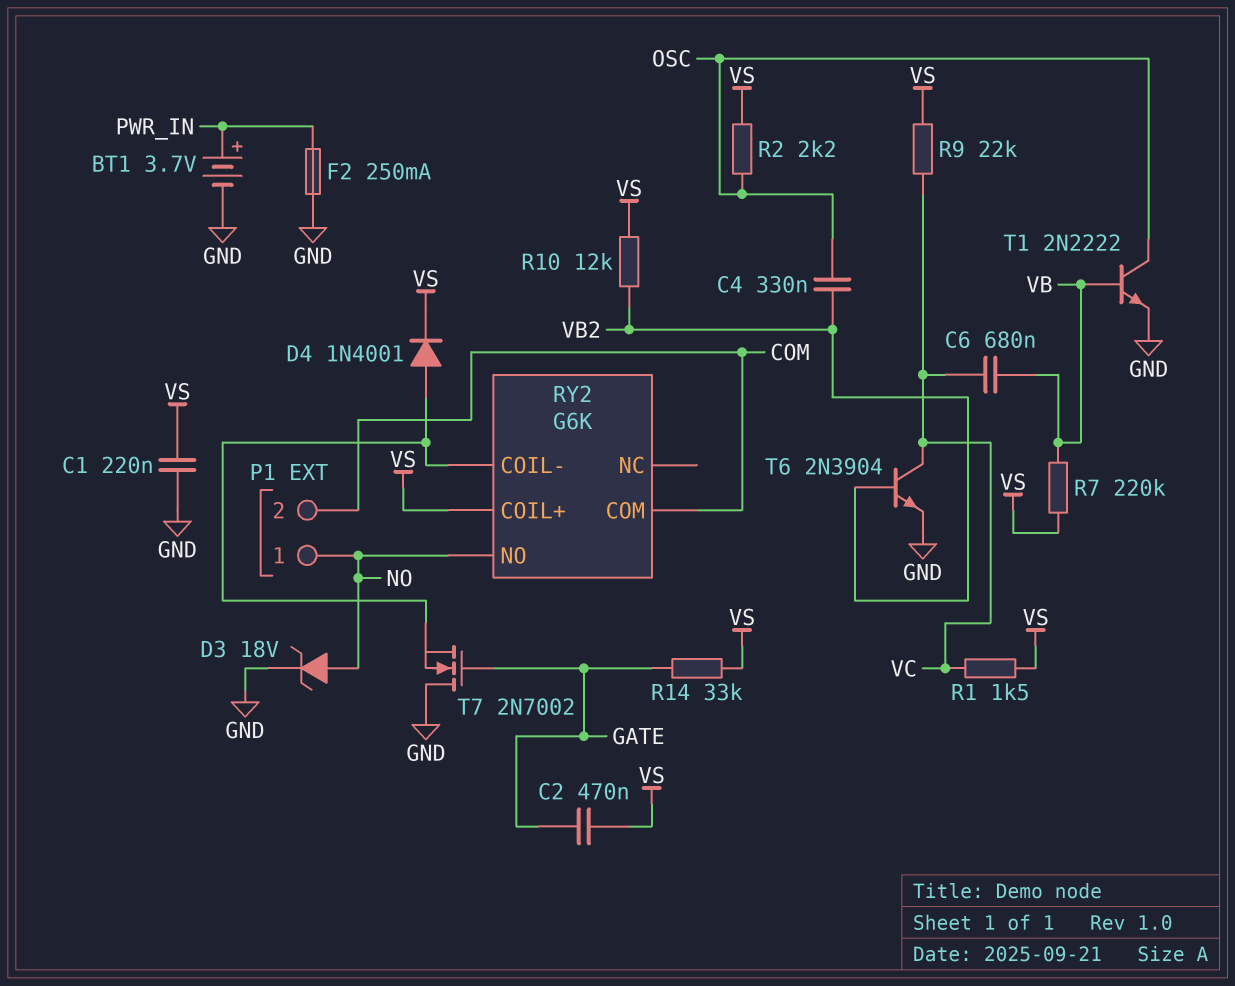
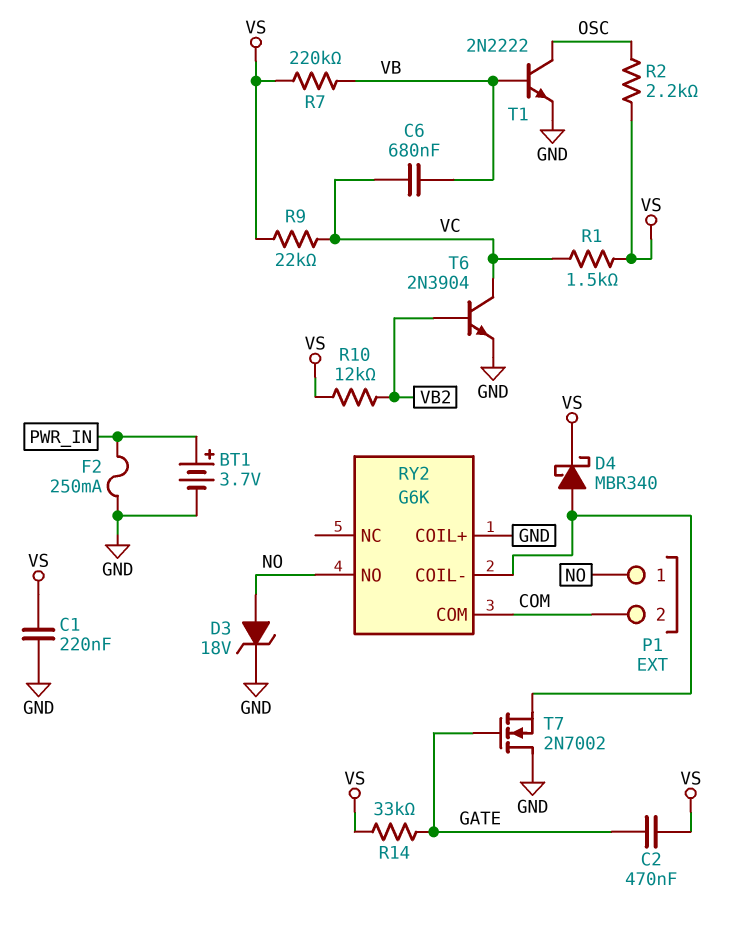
C4: 330nF (OSC, VB2) -> none
D4: diode 1N4001 (A RY2/COIL-, K VS) -> schottky MBR340 (A RY2/COIL-, K VS)
RY2 pin COIL+: VS -> GND

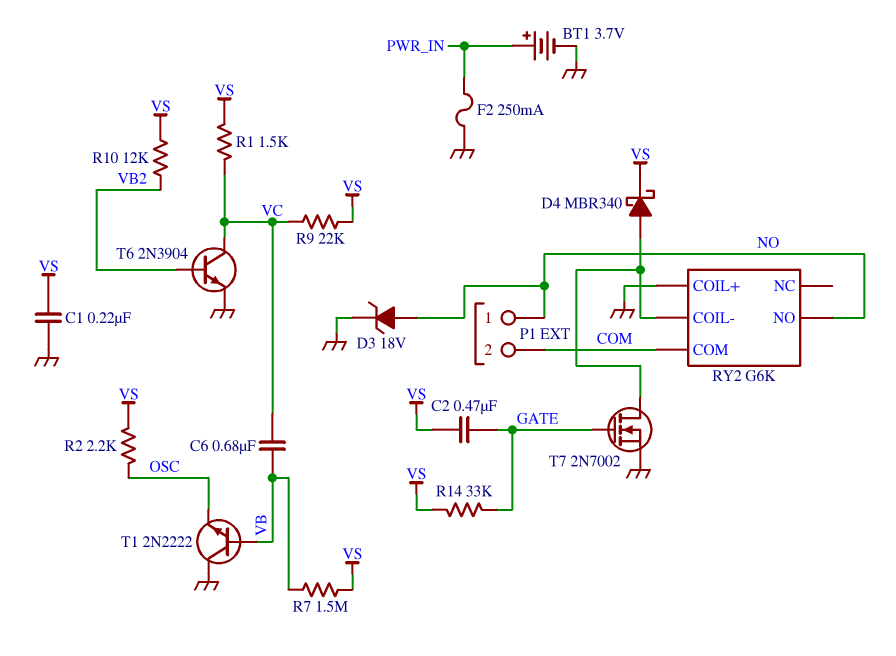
R7: 220k (VB, VS) -> 1.5M (VB, VS)
T1: NPN 2N2222 (B VB, C OSC, E GND) -> NPN 2N2222 (B VB, C GND, E OSC)
T7: NMOS 2N7002 (G GATE, D GND, S RY2/COIL-) -> NMOS 2N7002 (G GATE, D RY2/COIL-, S GND)

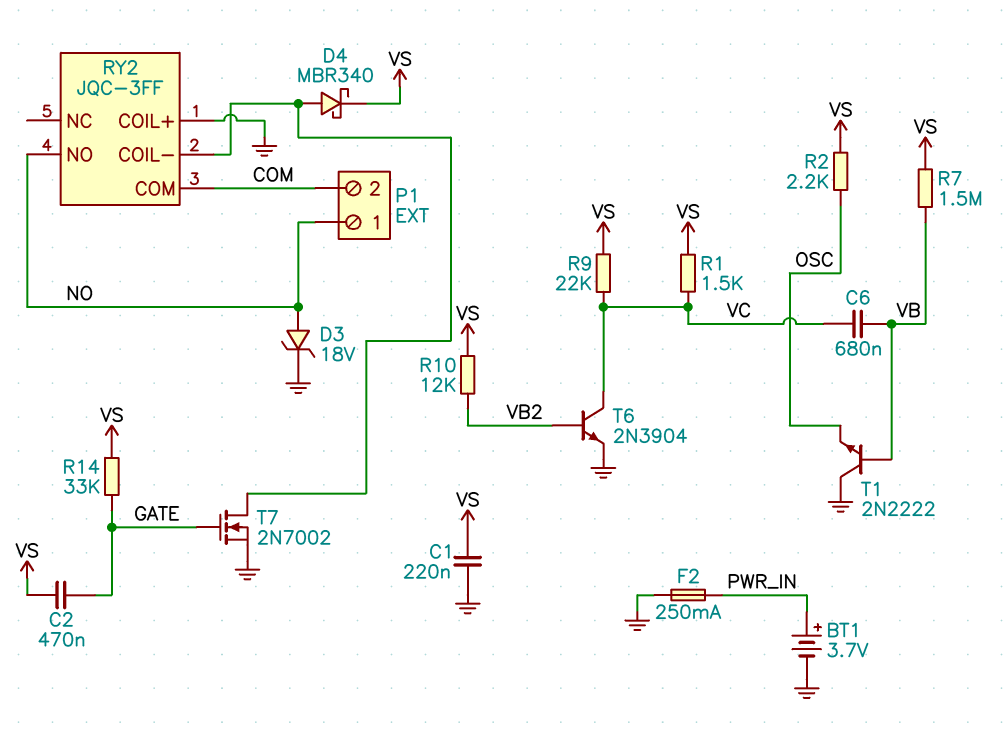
RY2: G6K -> JQC-3FF

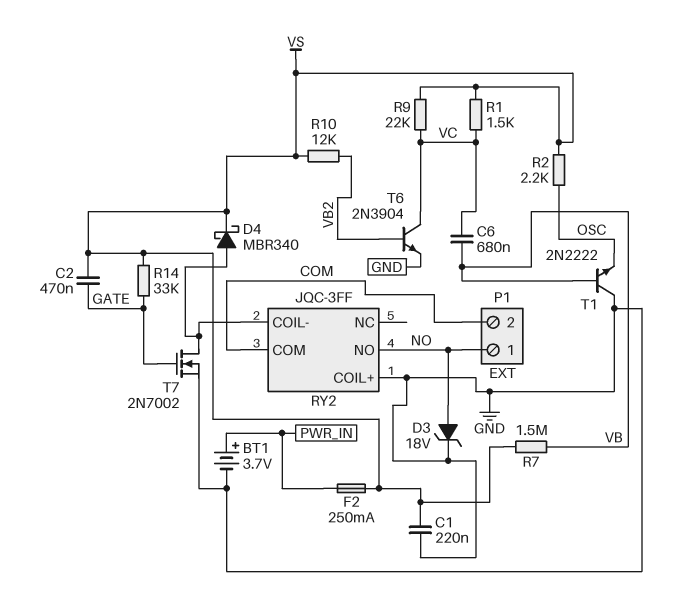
F2: 250mA (GND, PWR_IN) -> 250mA (PWR_IN, VS)

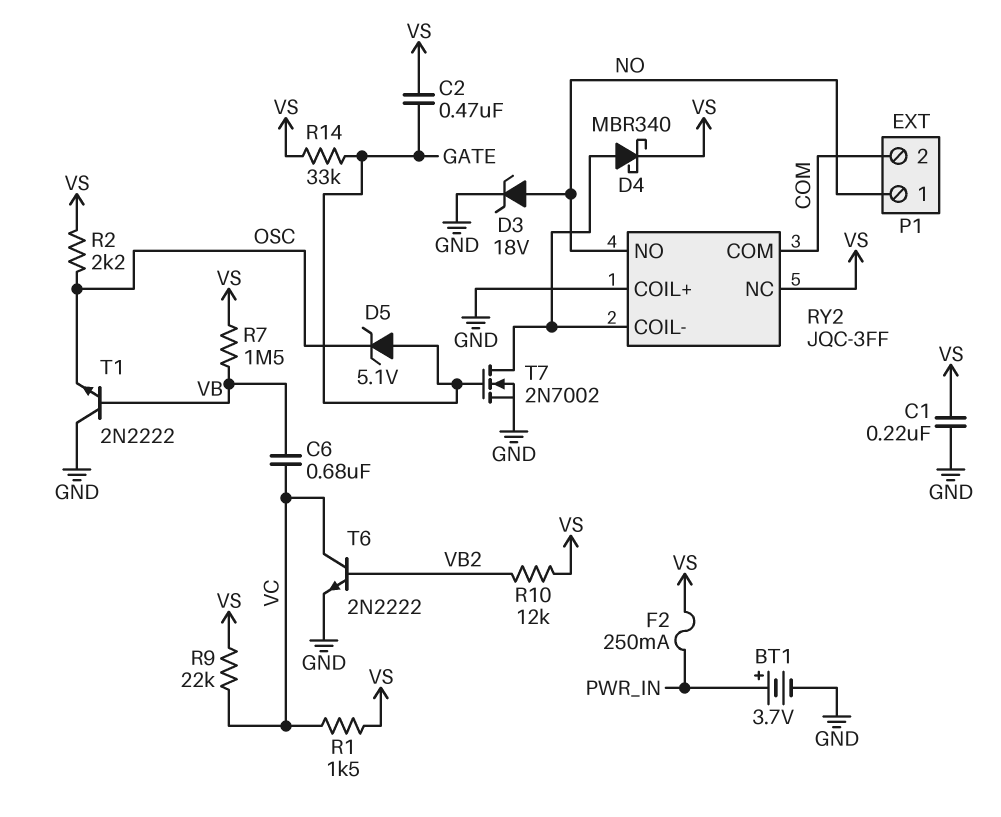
D5: none -> zener 5.1V (A GATE, K OSC)
RY2 pin NC: none -> VS
T6: NPN 2N3904 (B VB2, C VC, E GND) -> NPN 2N2222 (B VB2, C VC, E GND)

